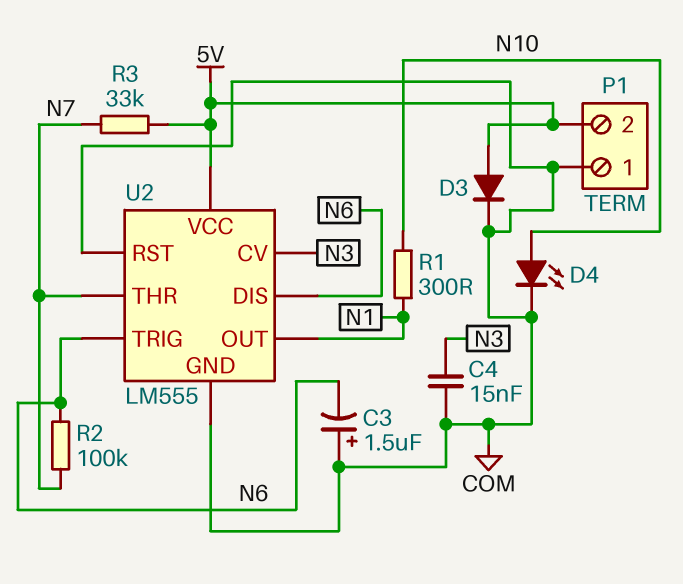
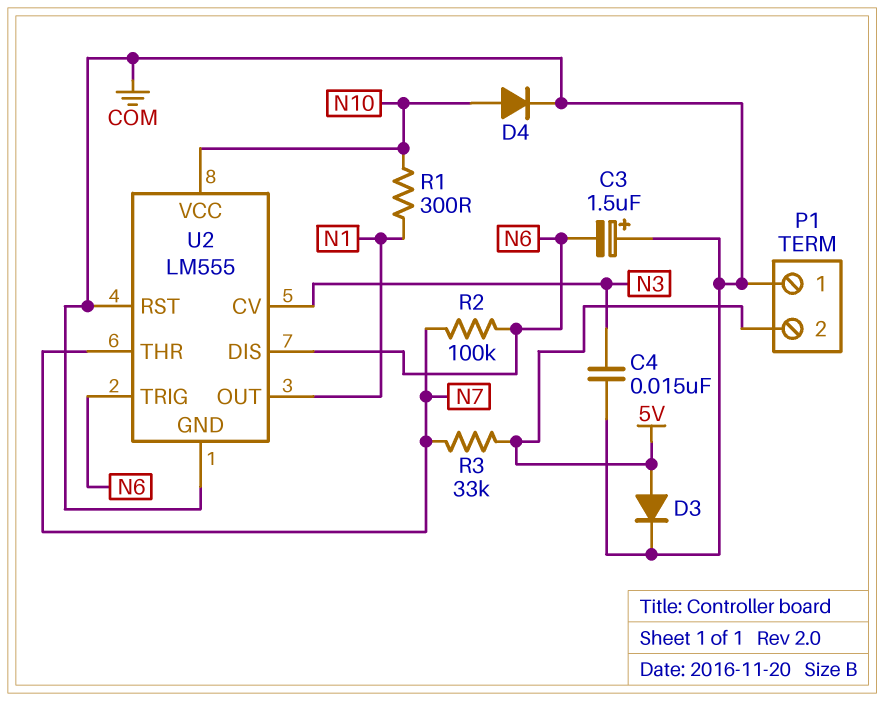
D4: LED (A N10, K COM) -> diode (A N10, K COM)
U2 pin VCC: 5V -> N10

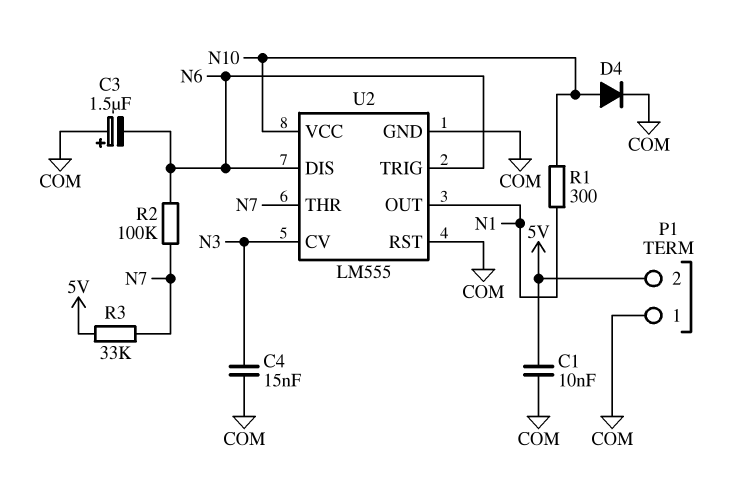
C1: none -> 10nF (5V, COM)
D3: diode (A 5V, K COM) -> none

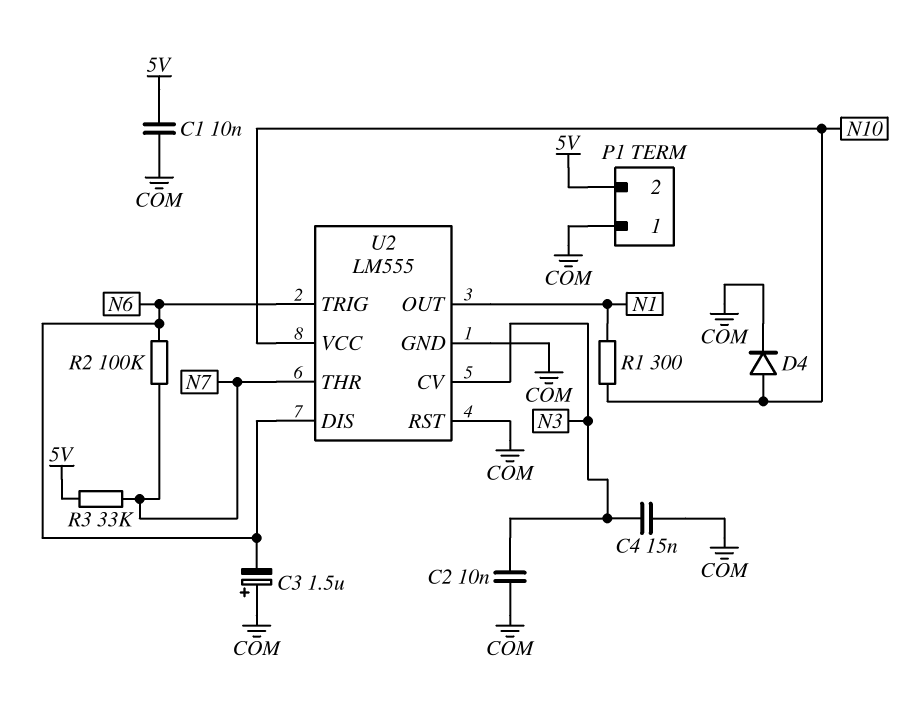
C2: none -> 10nF (COM, N3)

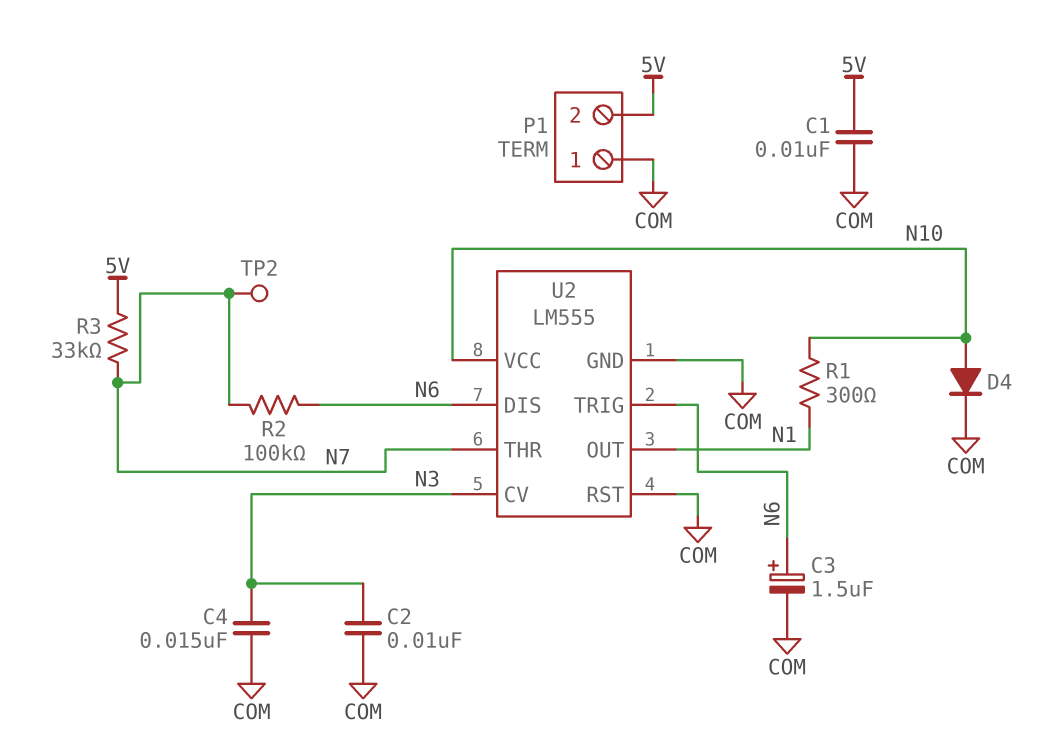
C3: 1.5uF (plus COM, minus N6) -> 1.5uF (plus N6, minus COM)
TP2: none -> test point (N7)

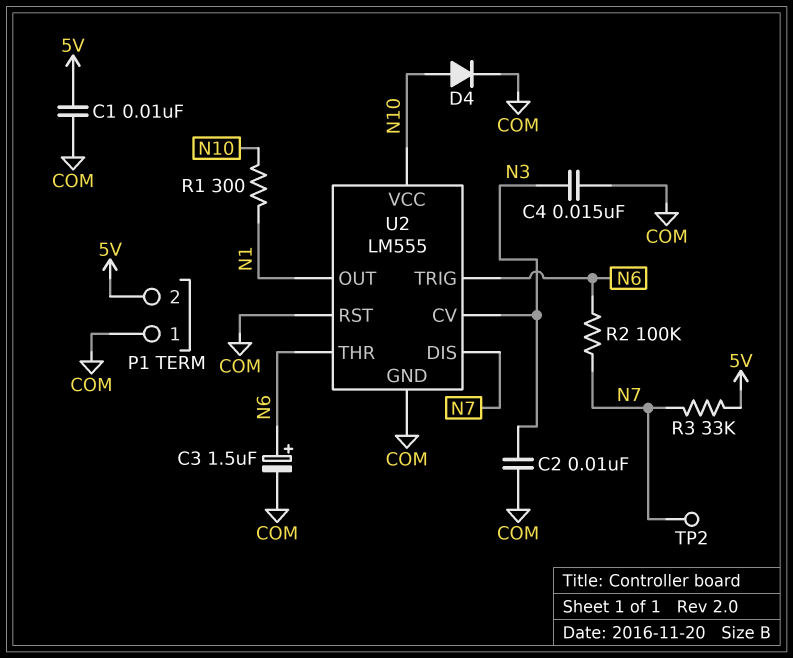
U2 pin DIS: N6 -> N7
U2 pin THR: N7 -> N6

